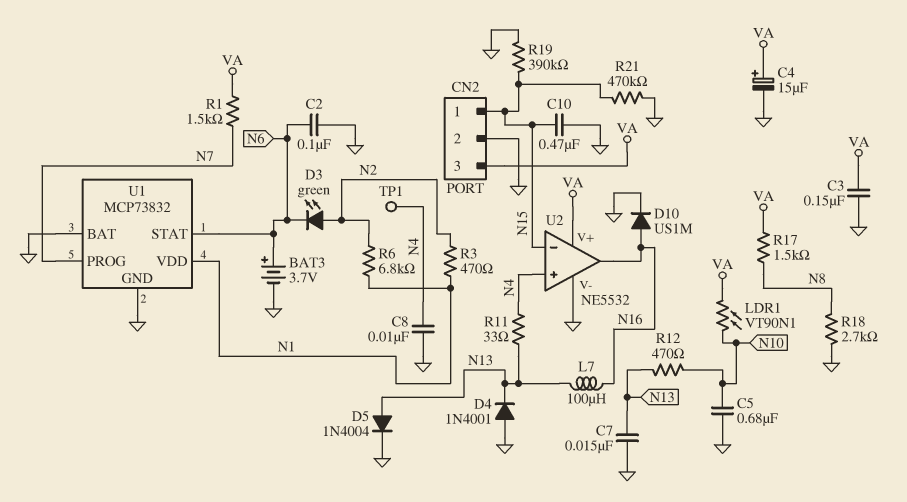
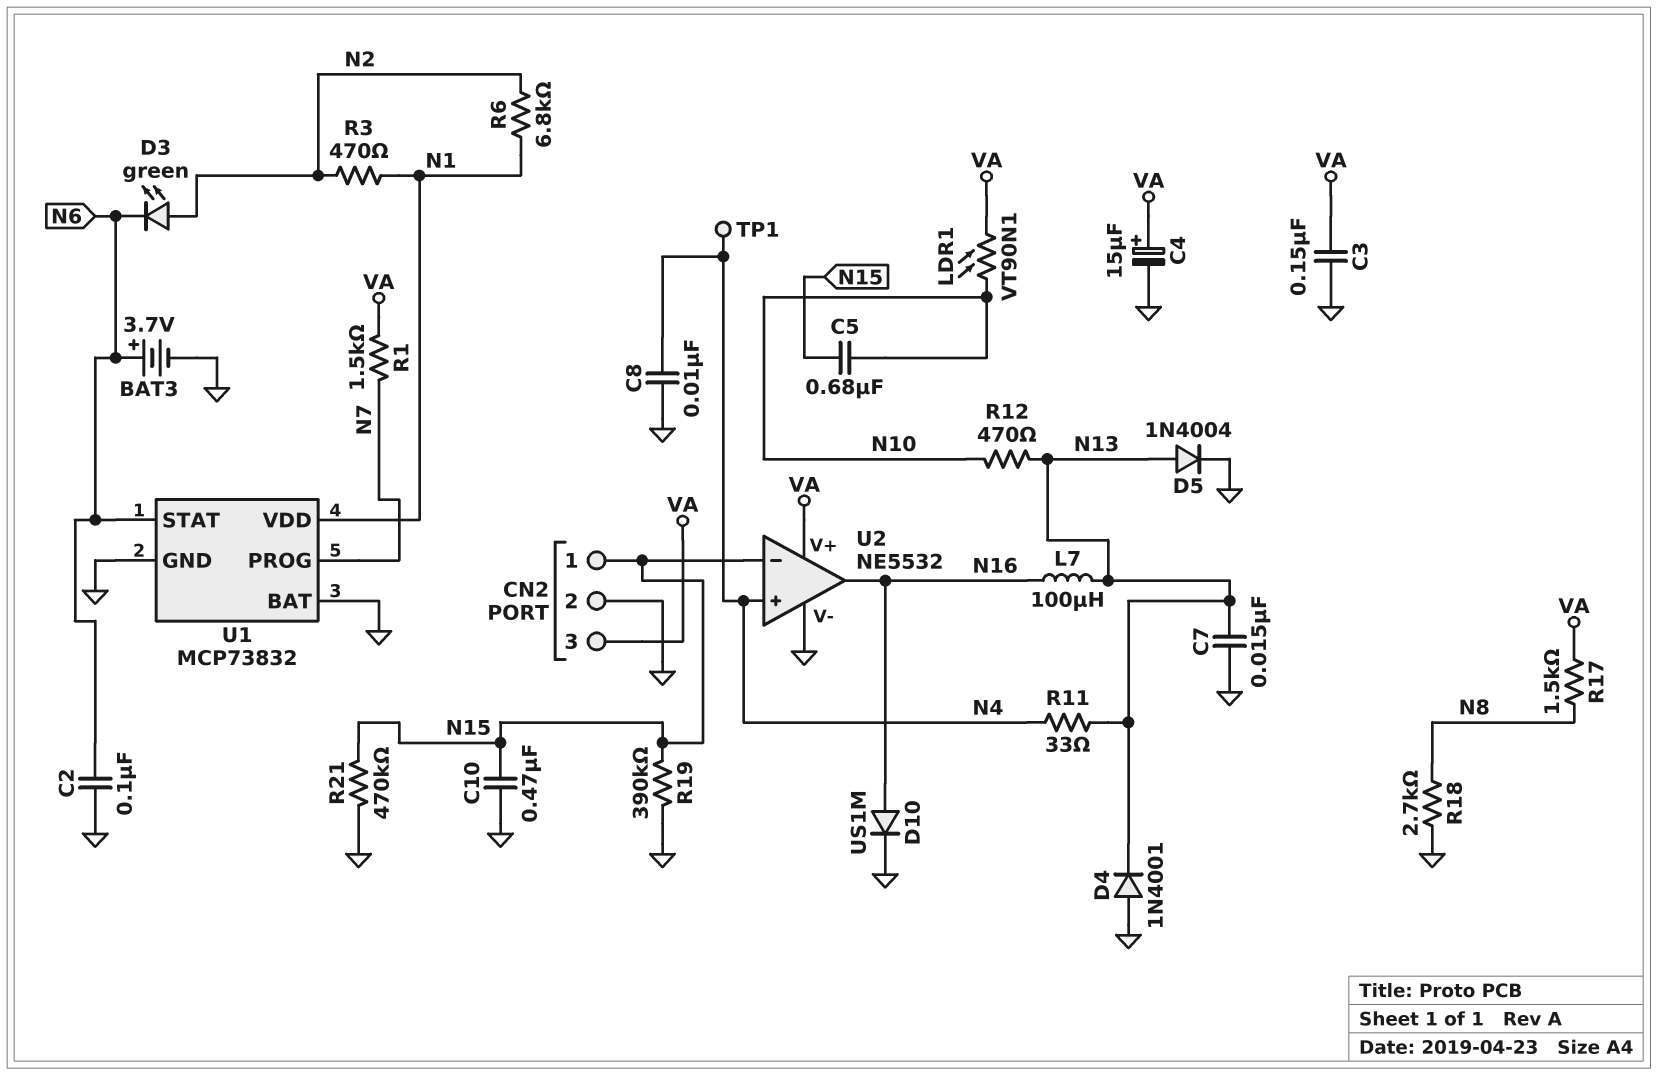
C5: 680nF (GND, N10) -> 680nF (N10, N15)

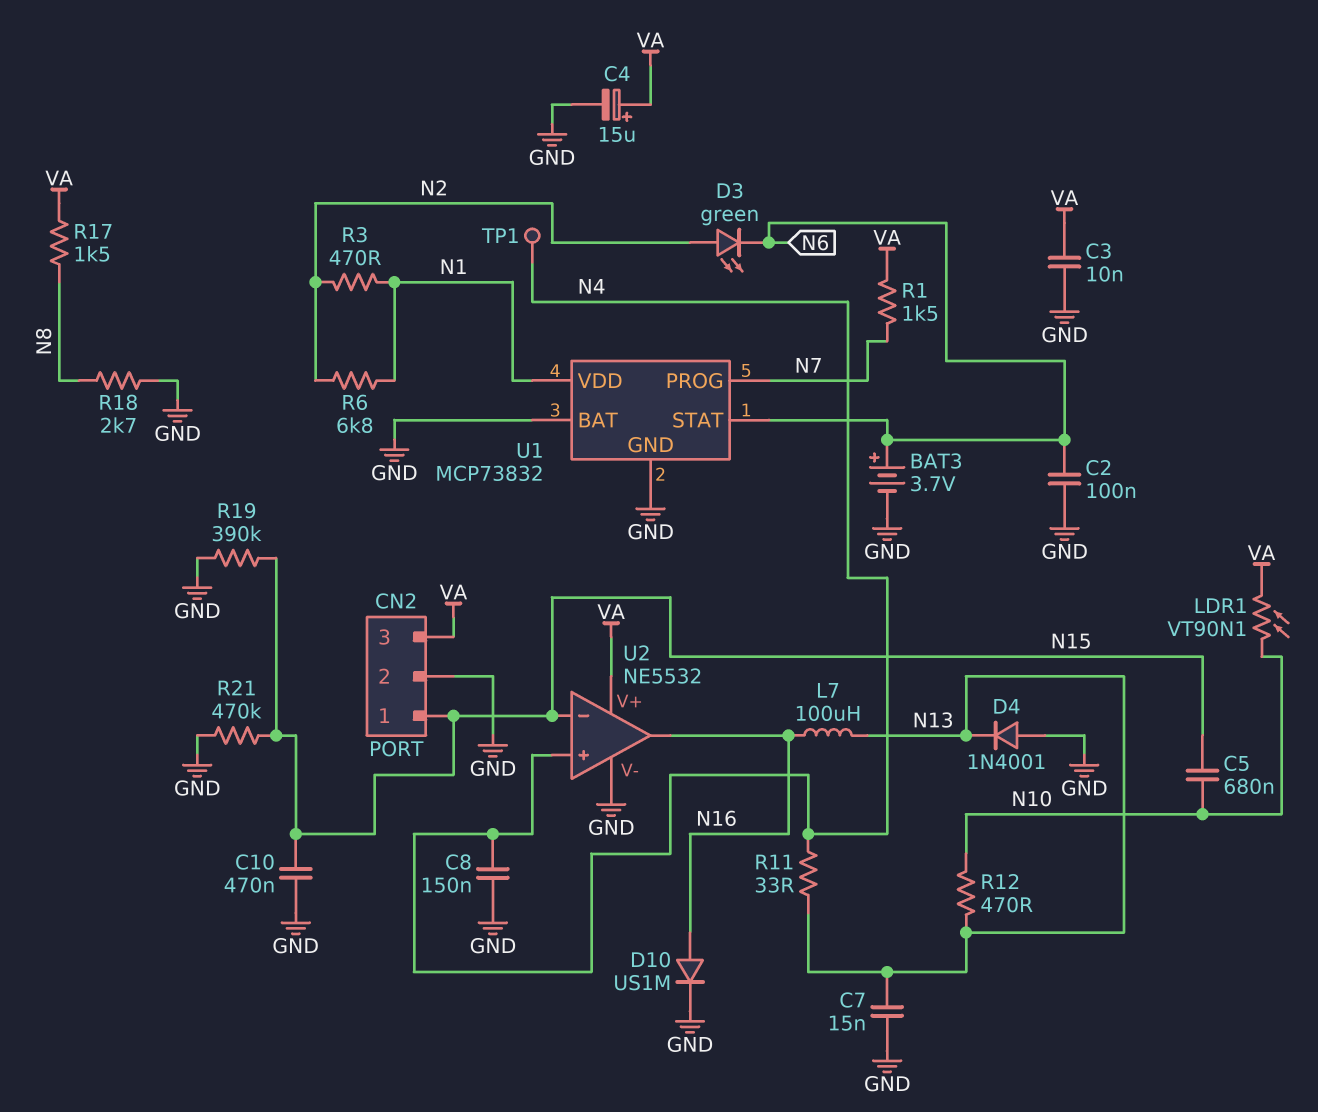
C3: 150nF (GND, VA) -> 10nF (GND, VA)
C8: 10nF (GND, N4) -> 150nF (GND, N4)
D5: diode 1N4004 (A N13, K GND) -> none

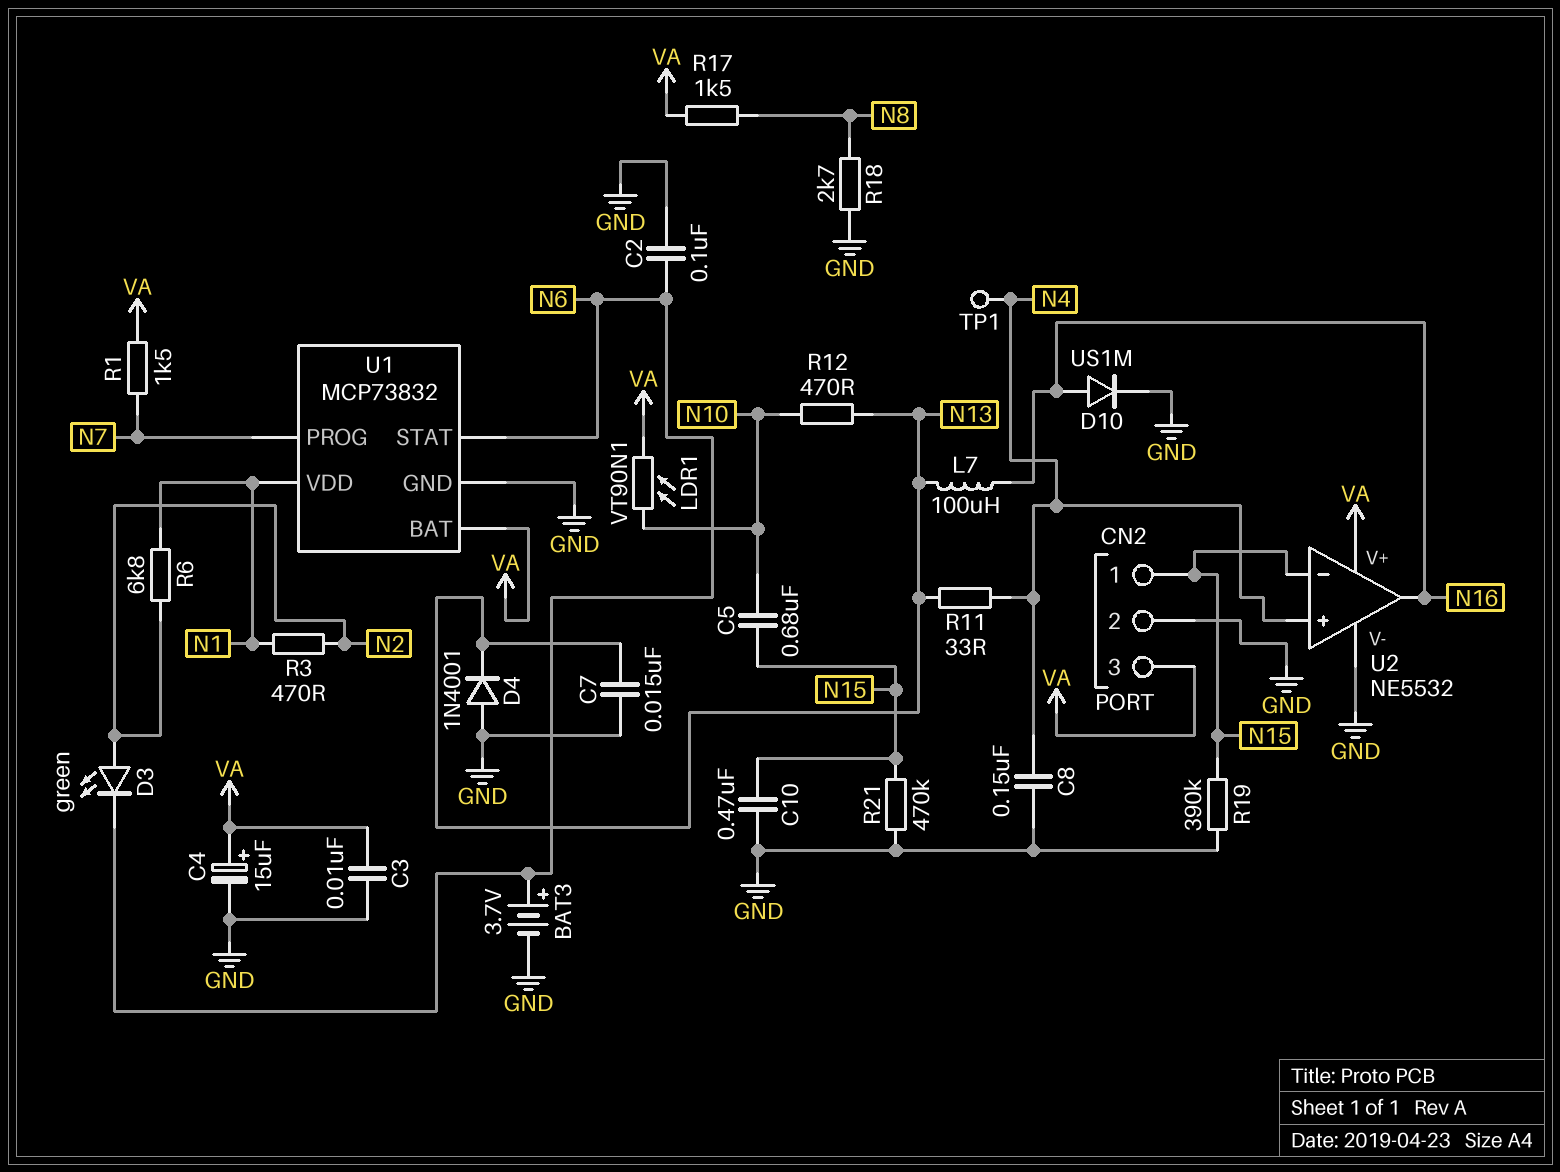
U1 pin BAT: GND -> VA

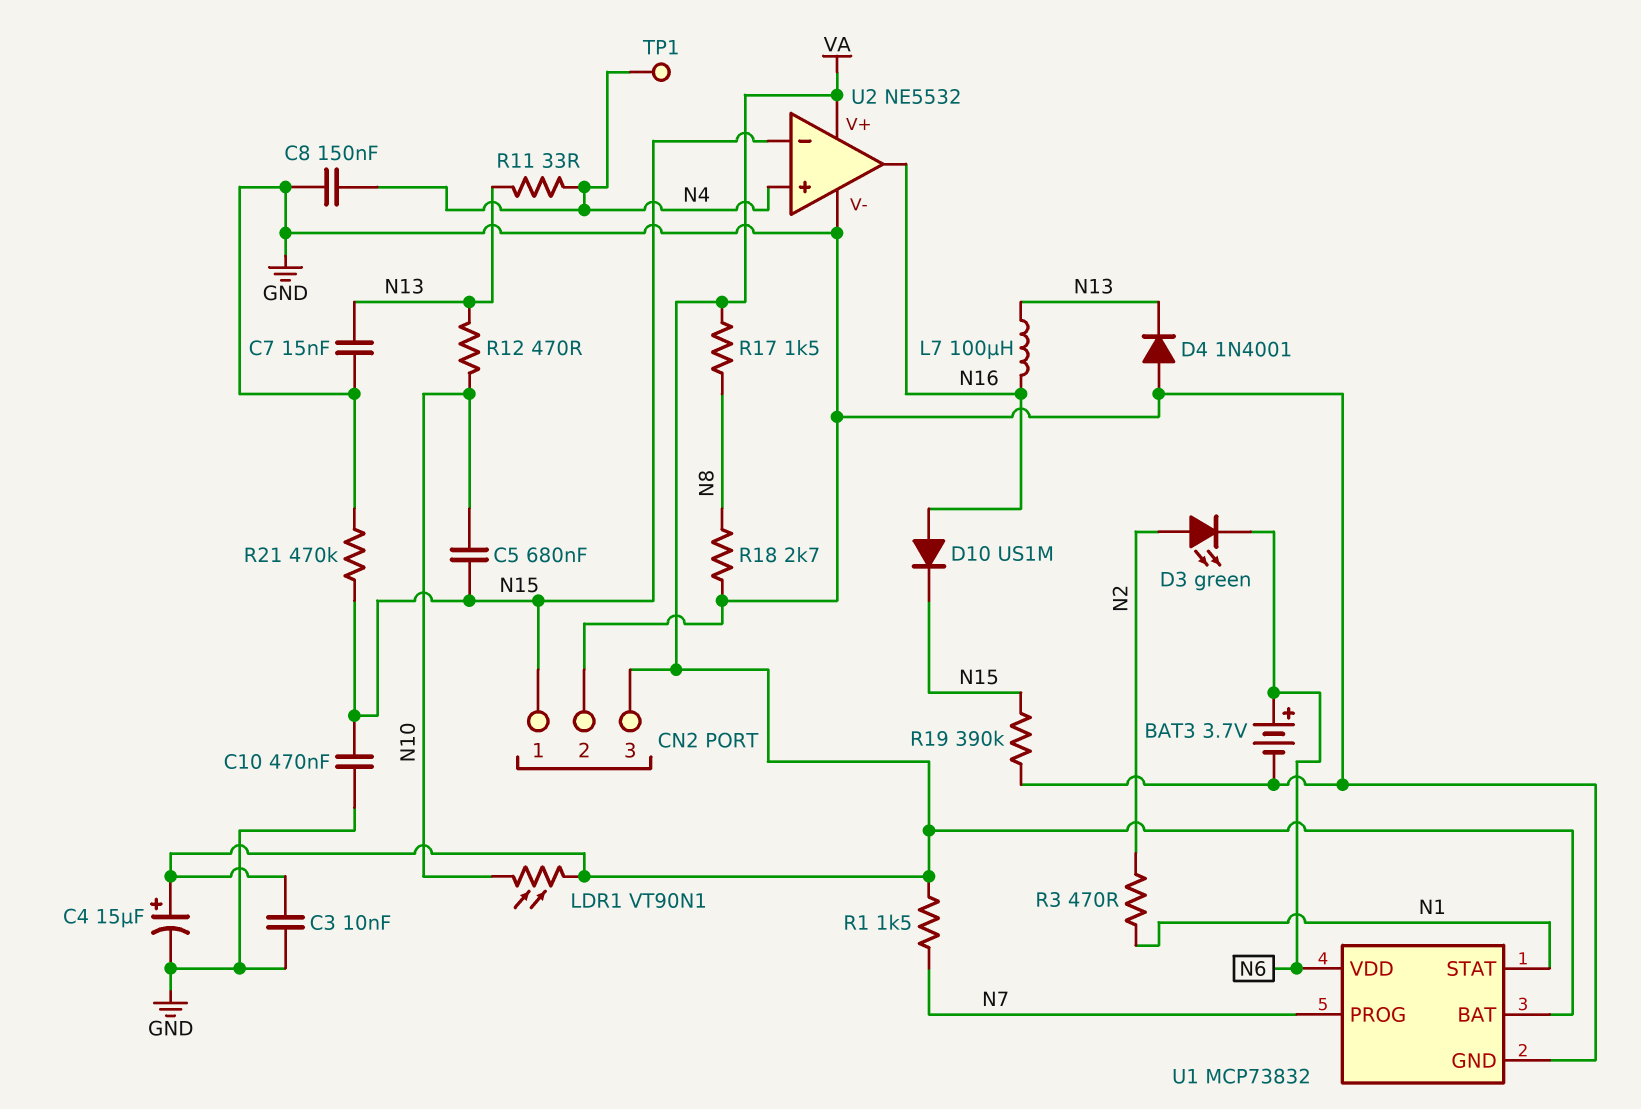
C2: 100nF (GND, N6) -> none
D10: diode US1M (A N16, K GND) -> diode US1M (A N16, K N15)
R6: 6.8k (N1, N2) -> none
U1 pin STAT: N6 -> N1
U1 pin VDD: N1 -> N6

